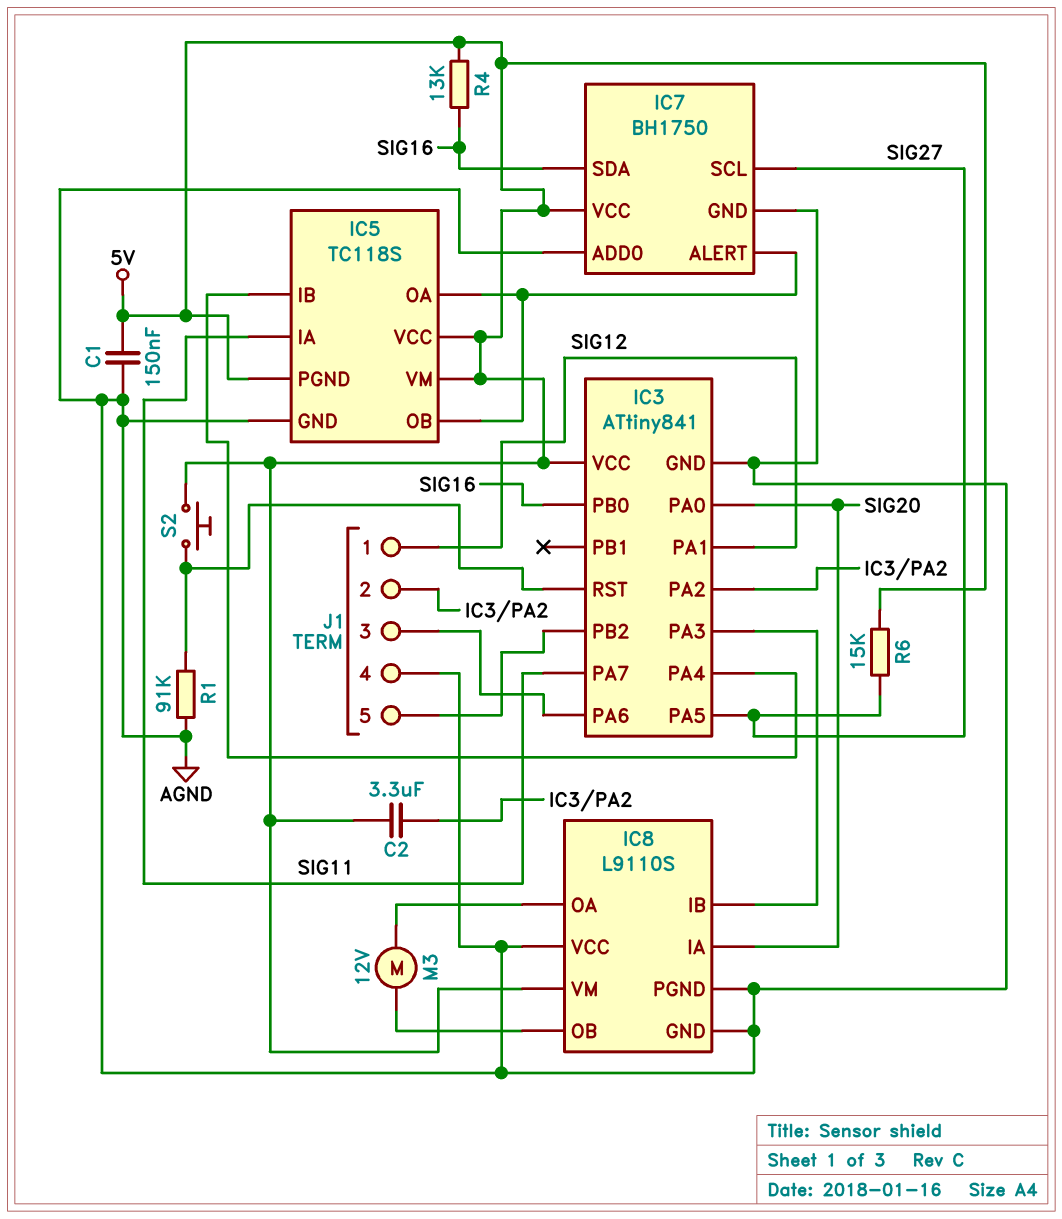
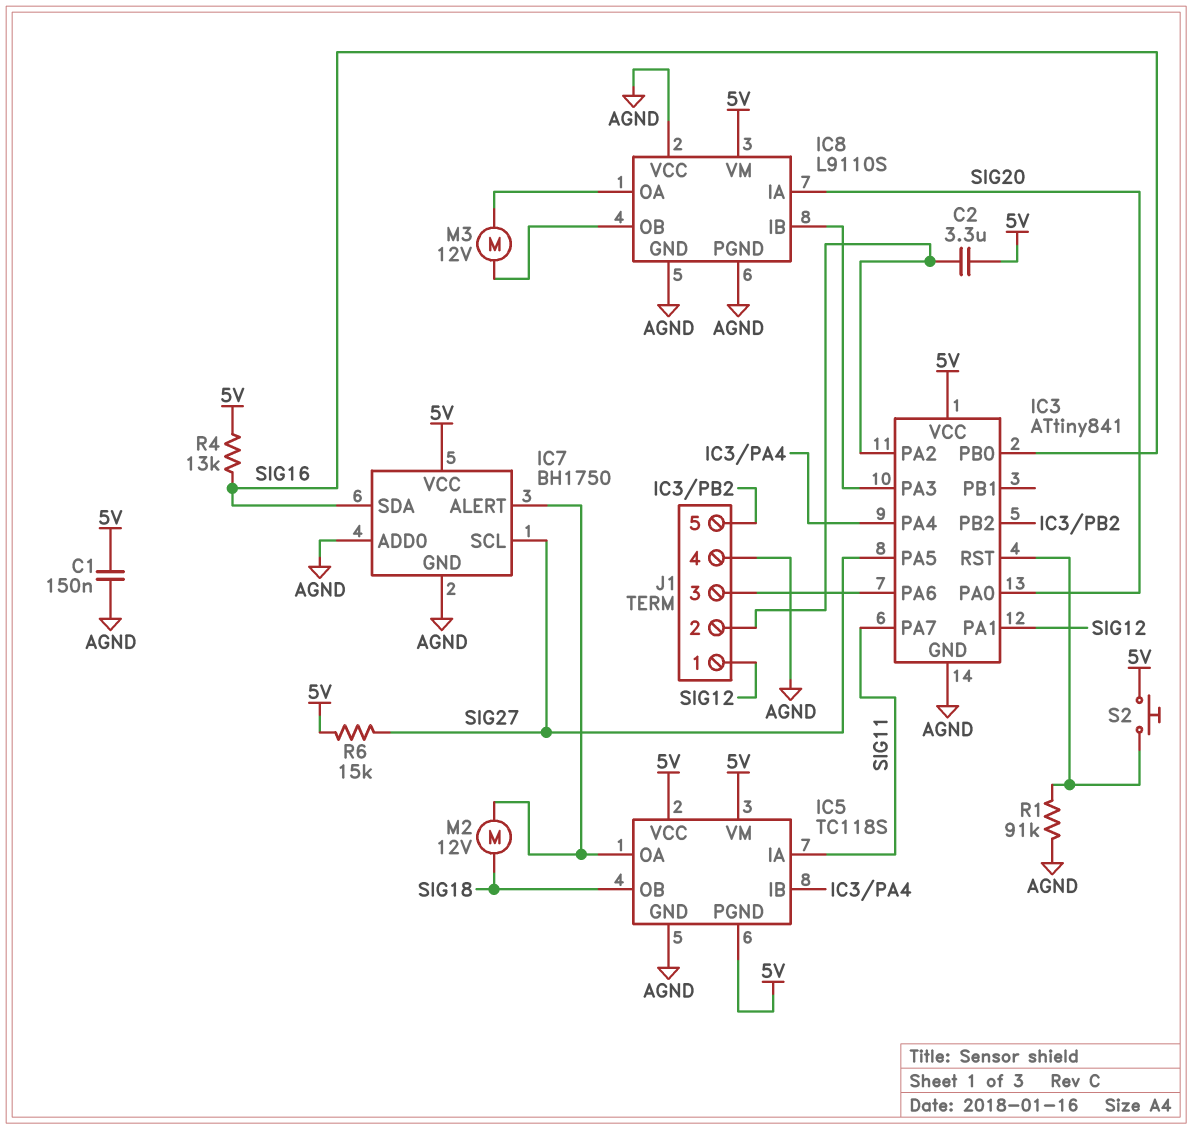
IC5 pin OB: IC5/OA -> SIG18
M2: none -> motor 12V (IC5/OA, SIG18)

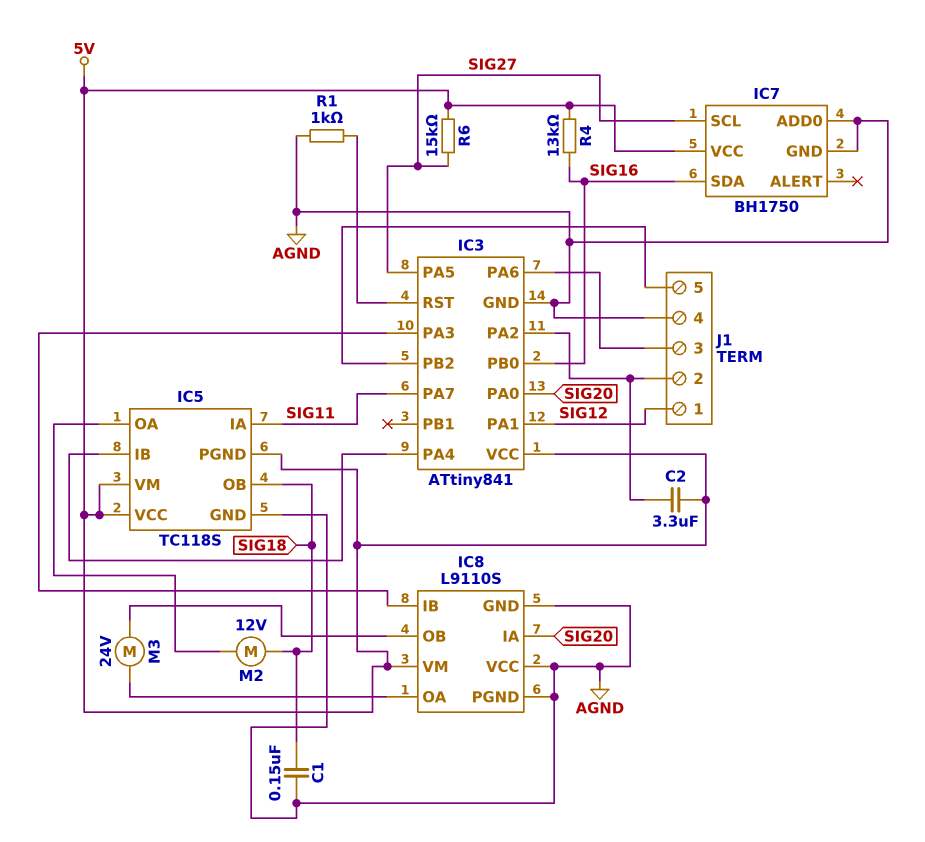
C1: 150nF (5V, AGND) -> 150nF (AGND, SIG18)
IC7 pin ALERT: IC5/OA -> none
M3: motor 12V (IC8/OA, IC8/OB) -> motor 24V (IC8/OA, IC8/OB)
R1: 91k (AGND, IC3/RST) -> 1k (AGND, IC3/RST)
S2: button (5V, IC3/RST) -> none

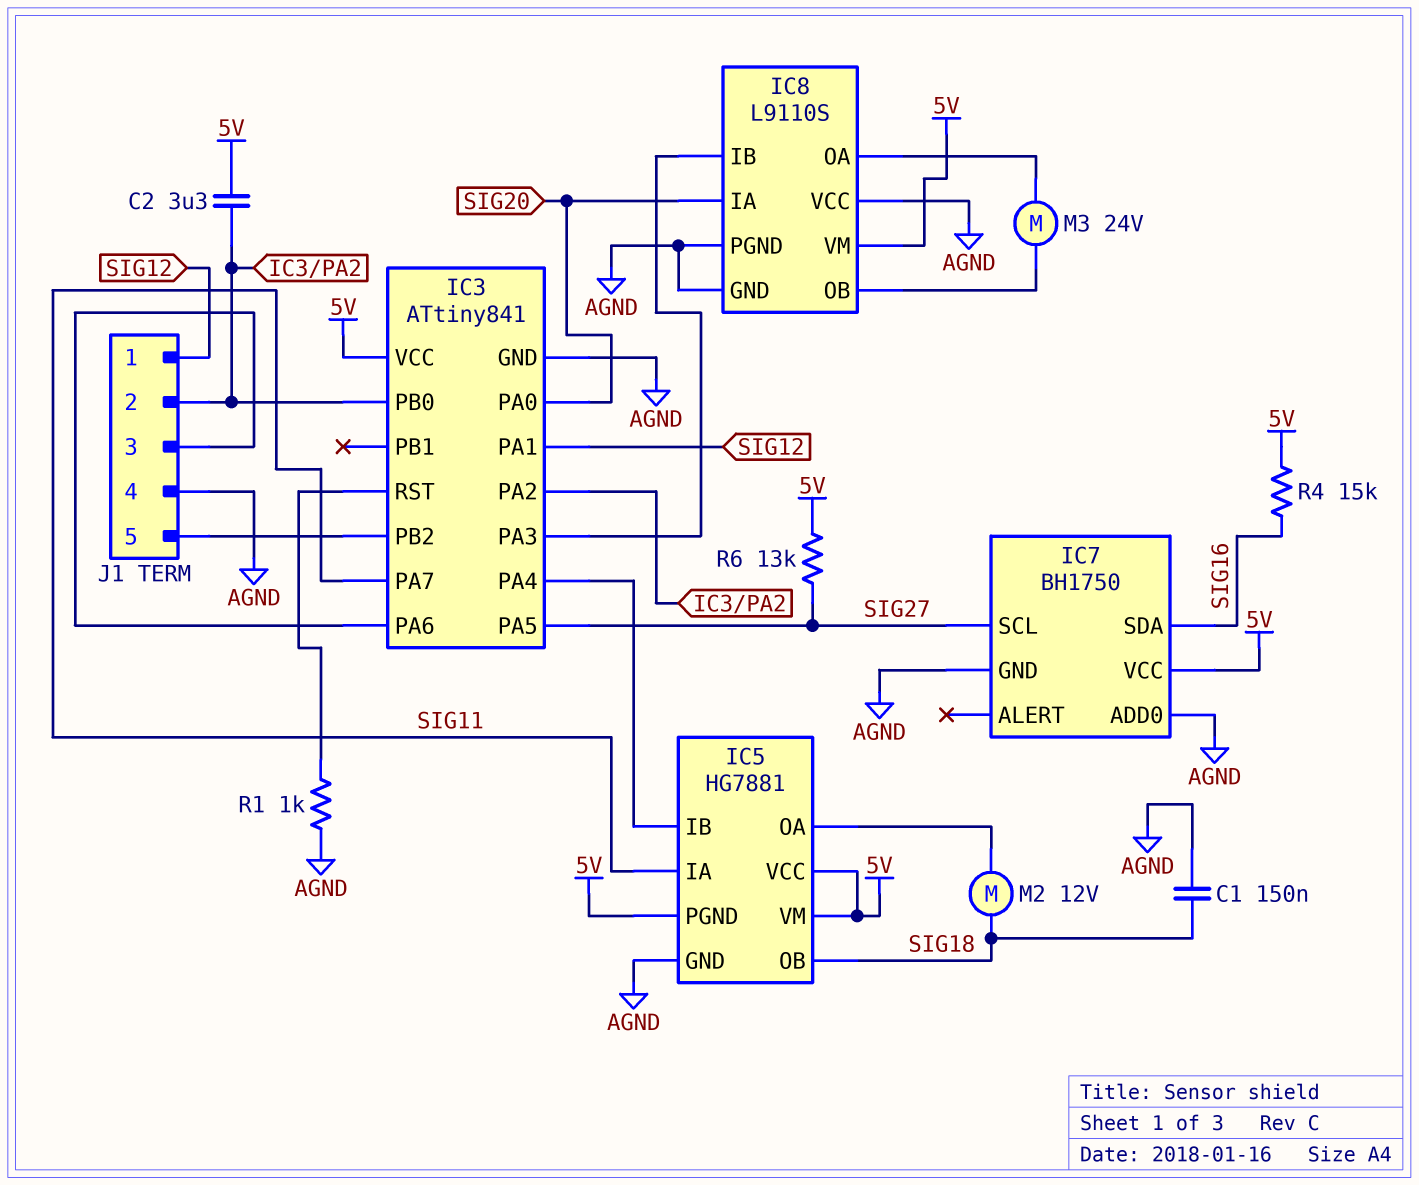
IC3 pin PB0: SIG16 -> IC3/PA2
IC5: TC118S -> HG7881
R4: 13k (5V, SIG16) -> 15k (5V, SIG16)
R6: 15k (5V, SIG27) -> 13k (5V, SIG27)

